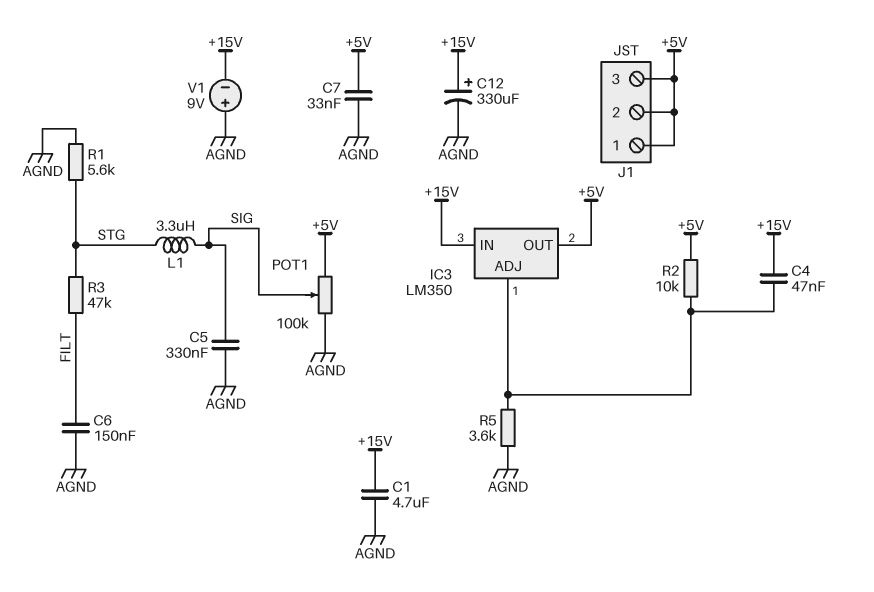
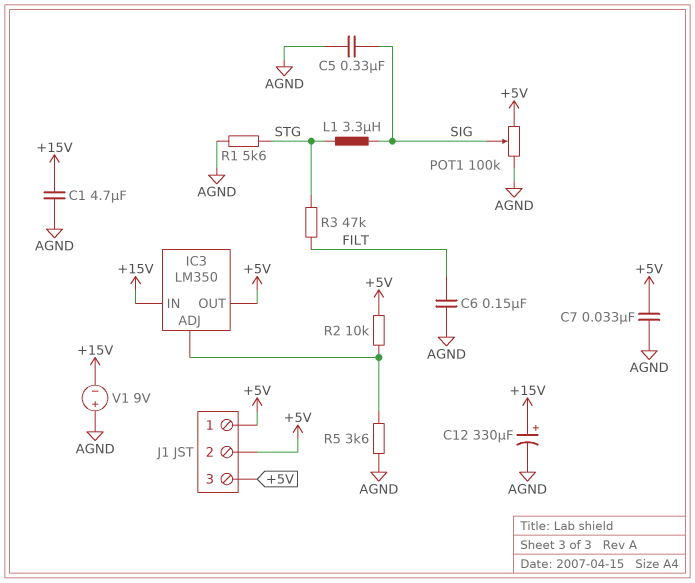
C4: 47nF (+15V, IC3/ADJ) -> none

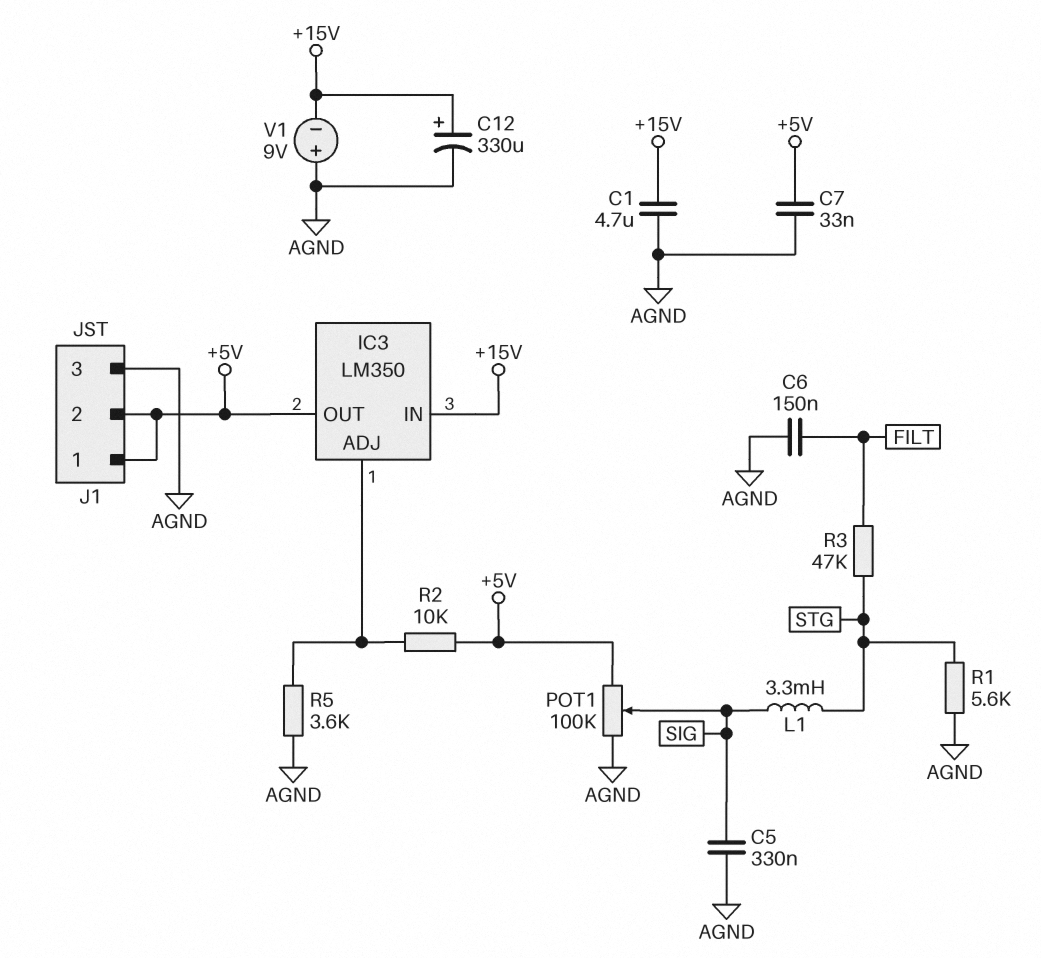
J1 pin 3: +5V -> AGND
L1: 3.3uH (SIG, STG) -> 3.3mH (SIG, STG)

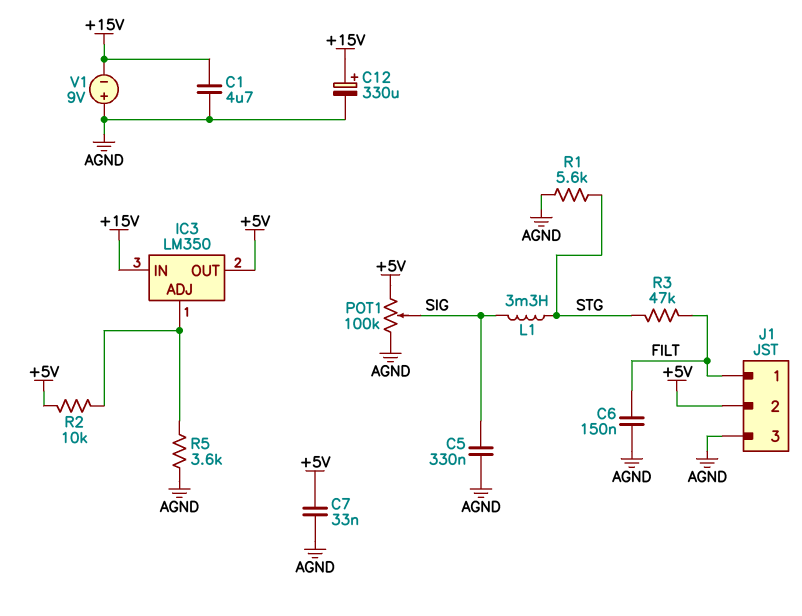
J1 pin 1: +5V -> FILT

